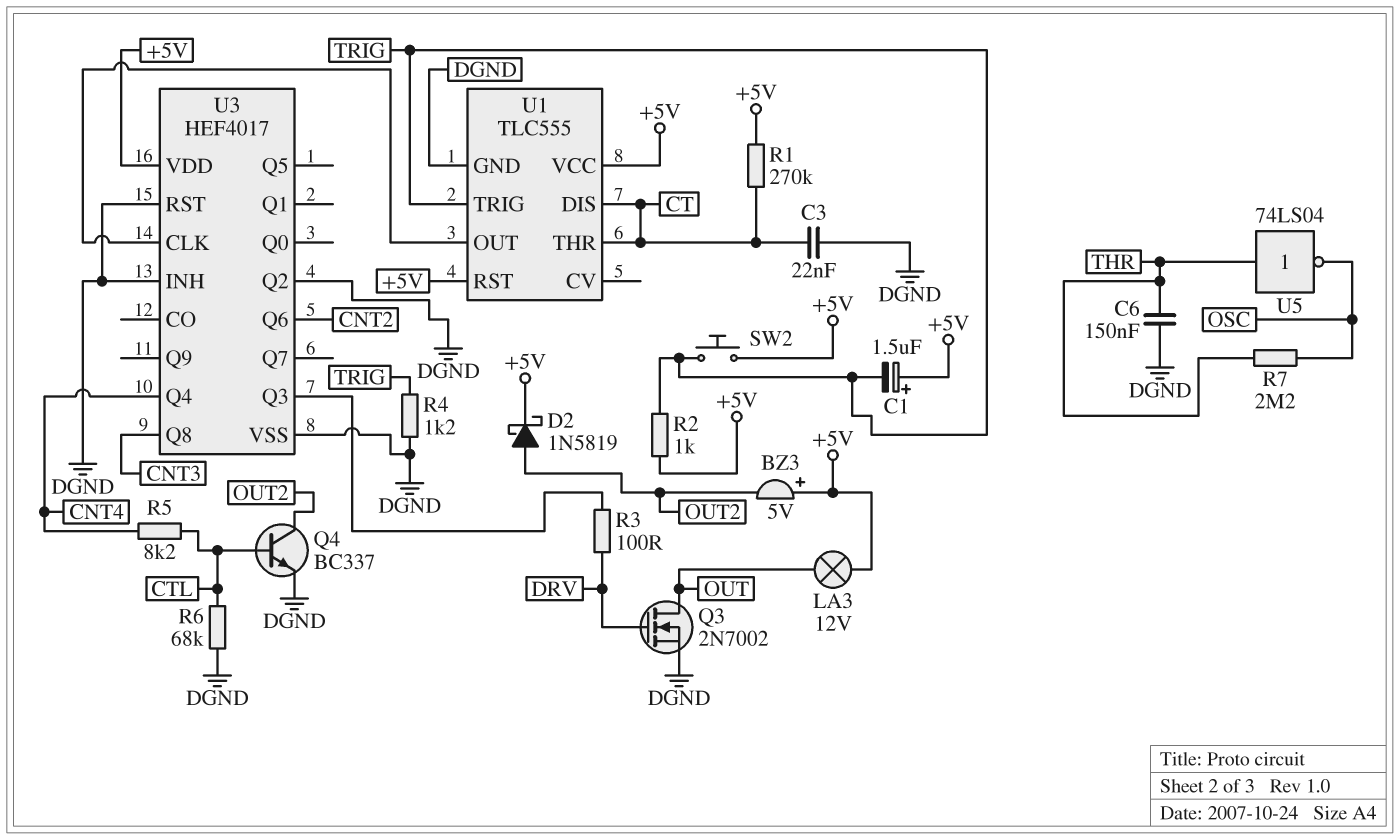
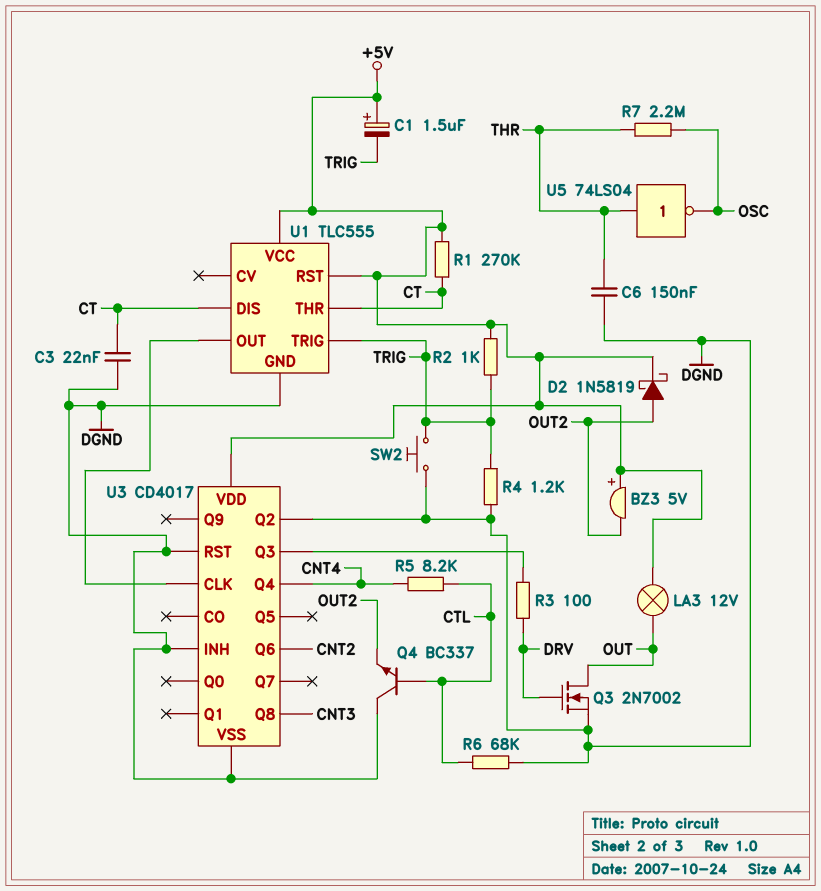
Q4: NPN BC337 (B CTL, C OUT2, E DGND) -> NPN BC337 (B CTL, C DGND, E OUT2)
SW2: button (+5V, TRIG) -> button (DGND, TRIG)
U3: HEF4017 -> CD4017

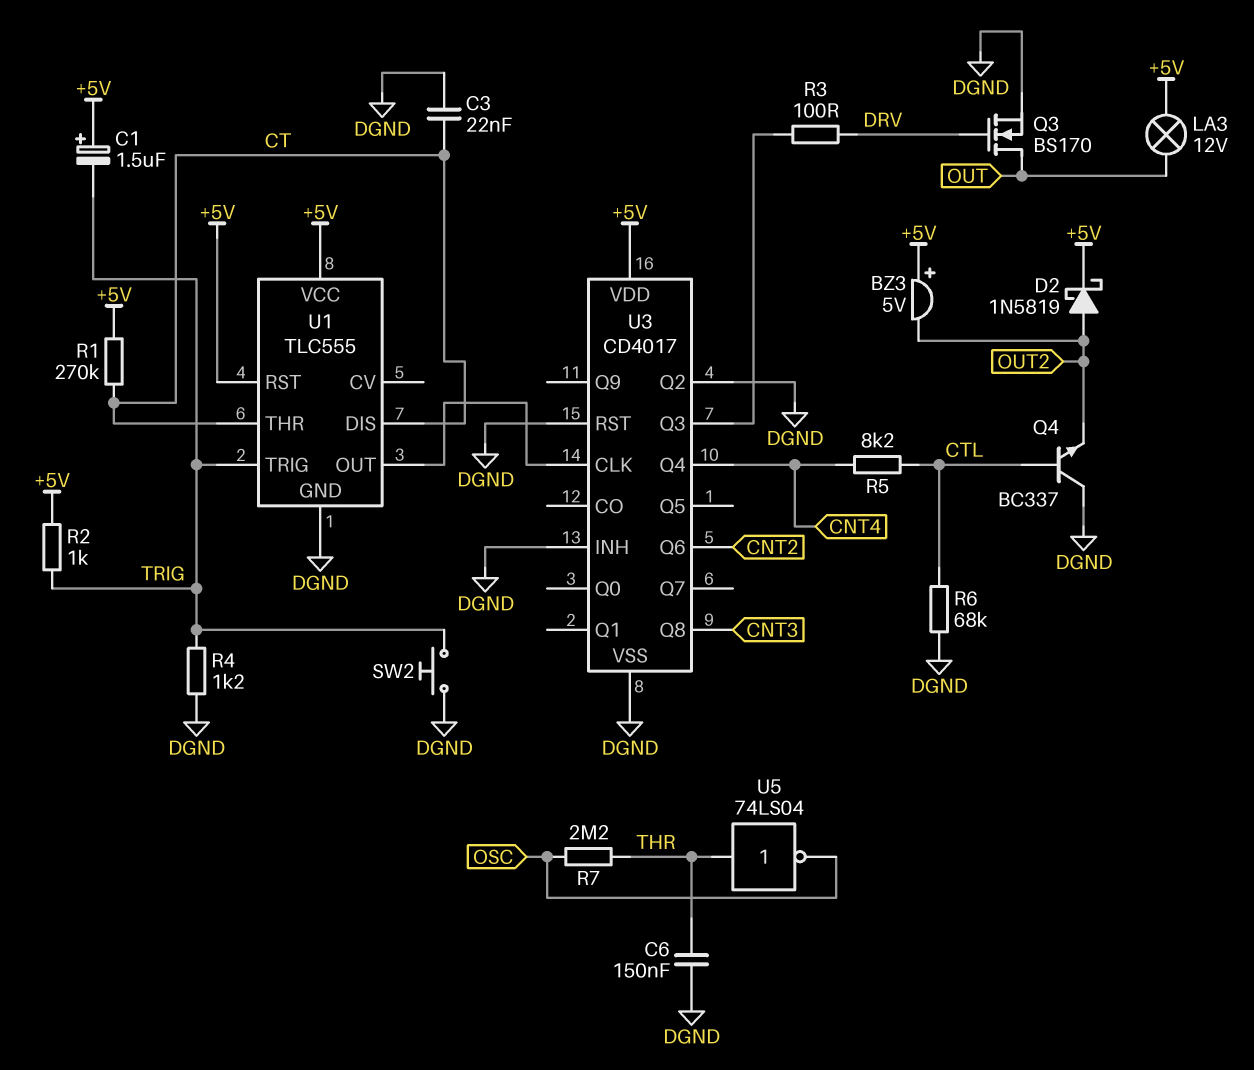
Q3: NMOS 2N7002 (G DRV, D OUT, S DGND) -> NMOS BS170 (G DRV, D OUT, S DGND)

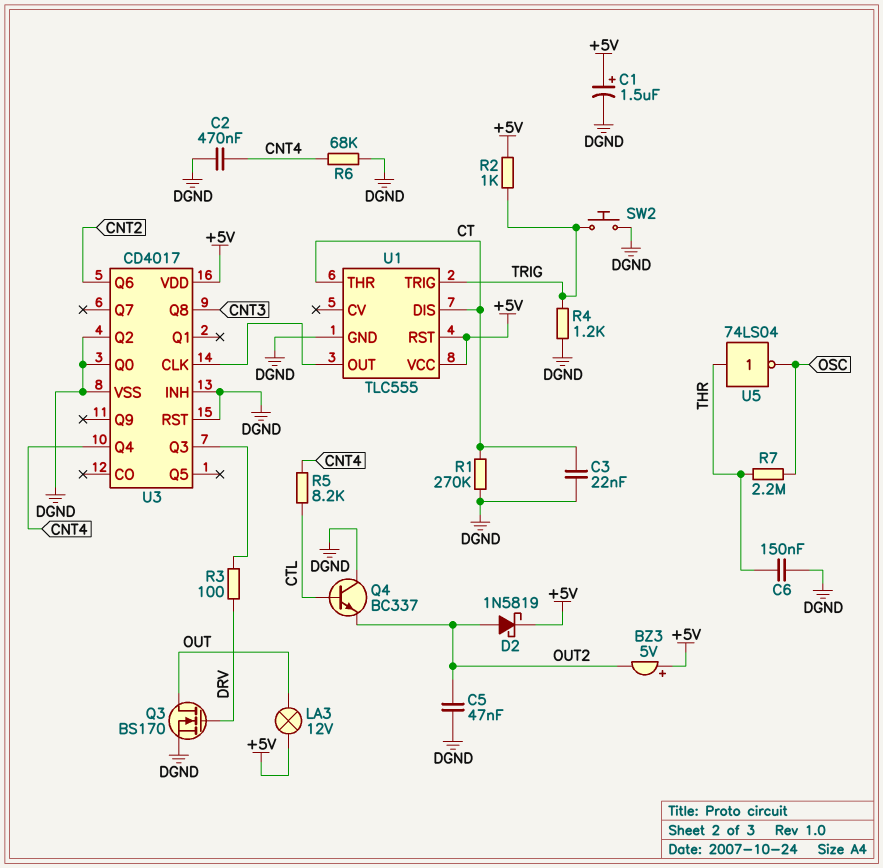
C1: 1.5uF (plus +5V, minus TRIG) -> 1.5uF (plus +5V, minus DGND)
C2: none -> 470nF (CNT4, DGND)
C5: none -> 47nF (DGND, OUT2)
R1: 270k (+5V, CT) -> 270k (CT, DGND)
R6: 68k (CTL, DGND) -> 68k (CNT4, DGND)
U3 pin Q0: none -> DGND

